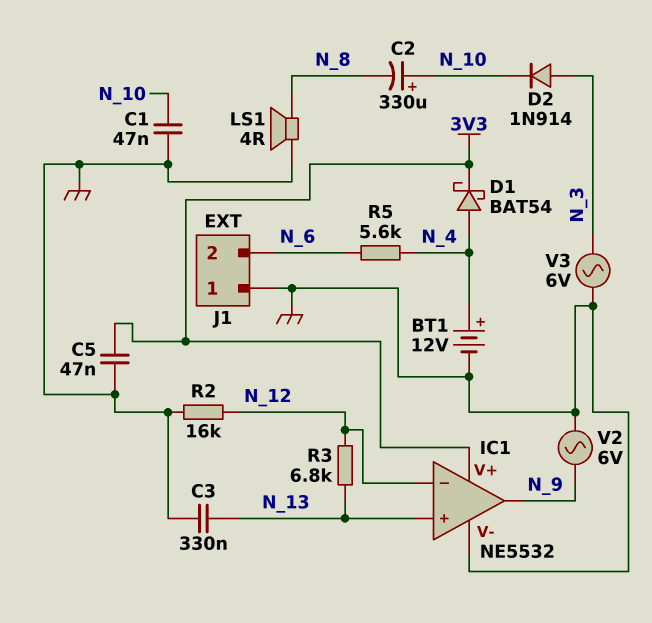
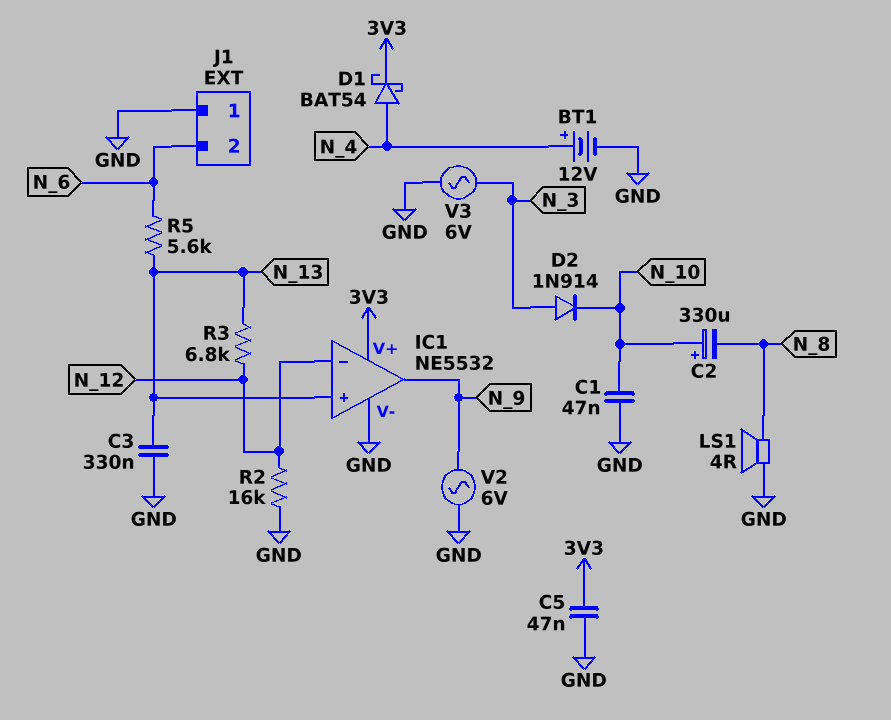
R5: 5.6k (N_4, N_6) -> 5.6k (N_6, N_13)

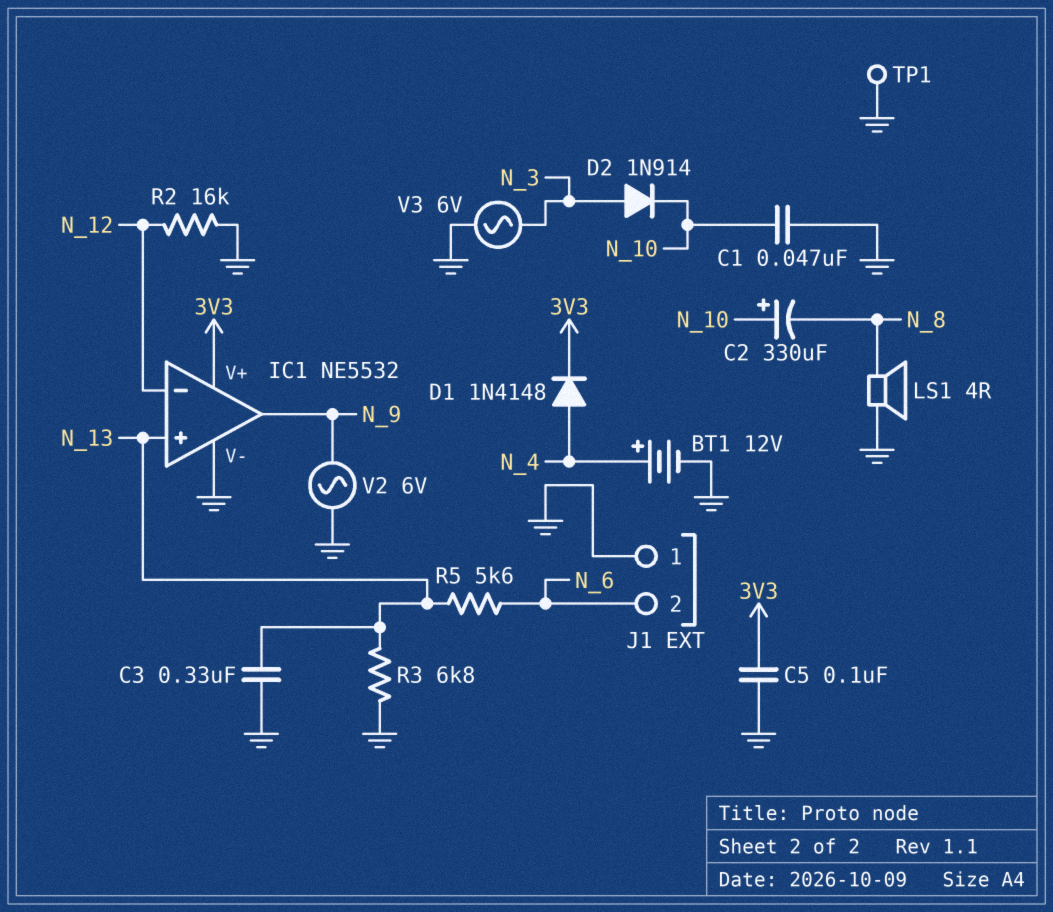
C5: 47nF (3V3, GND) -> 100nF (3V3, GND)
D1: schottky BAT54 (A N_4, K 3V3) -> diode 1N4148 (A N_4, K 3V3)
R3: 6.8k (N_12, N_13) -> 6.8k (GND, N_13)
TP1: none -> test point (GND)

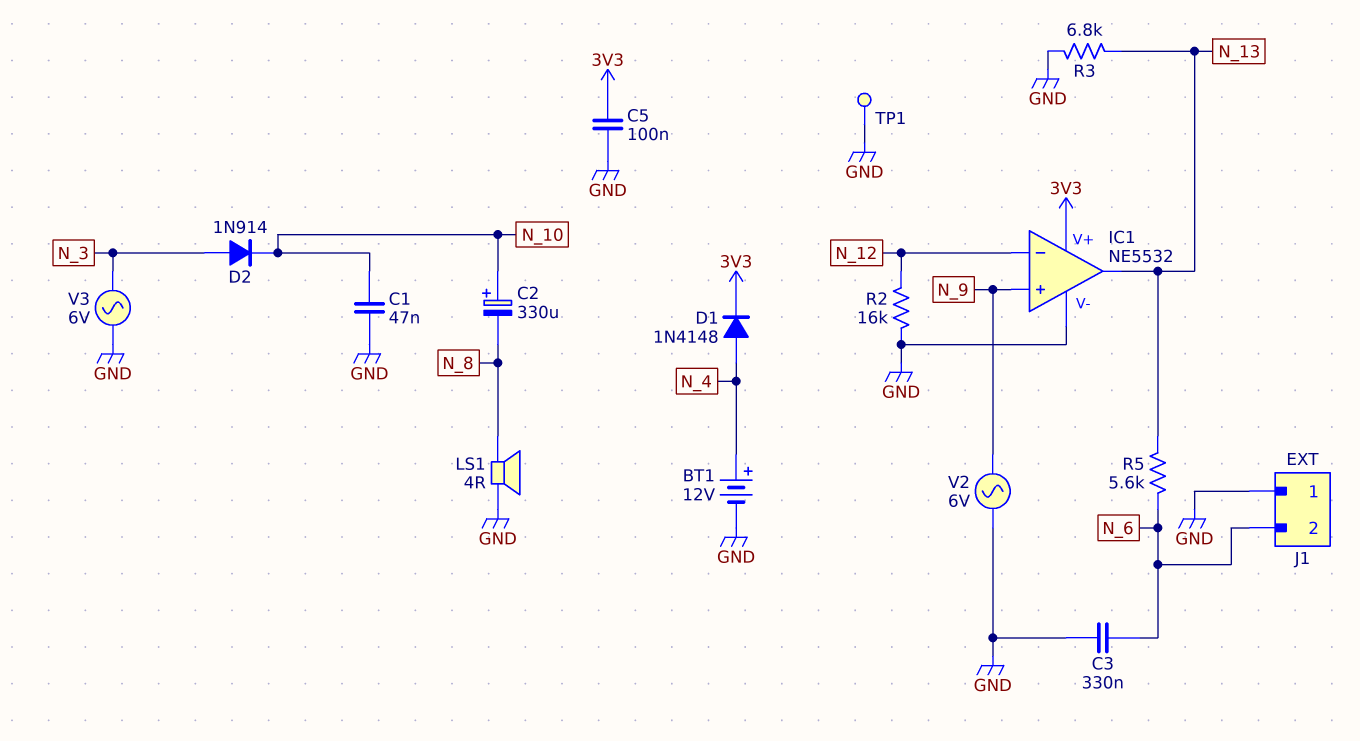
C3: 330nF (GND, N_13) -> 330nF (GND, N_6)
IC1 pin in+: N_13 -> N_9
IC1 pin out: N_9 -> N_13

